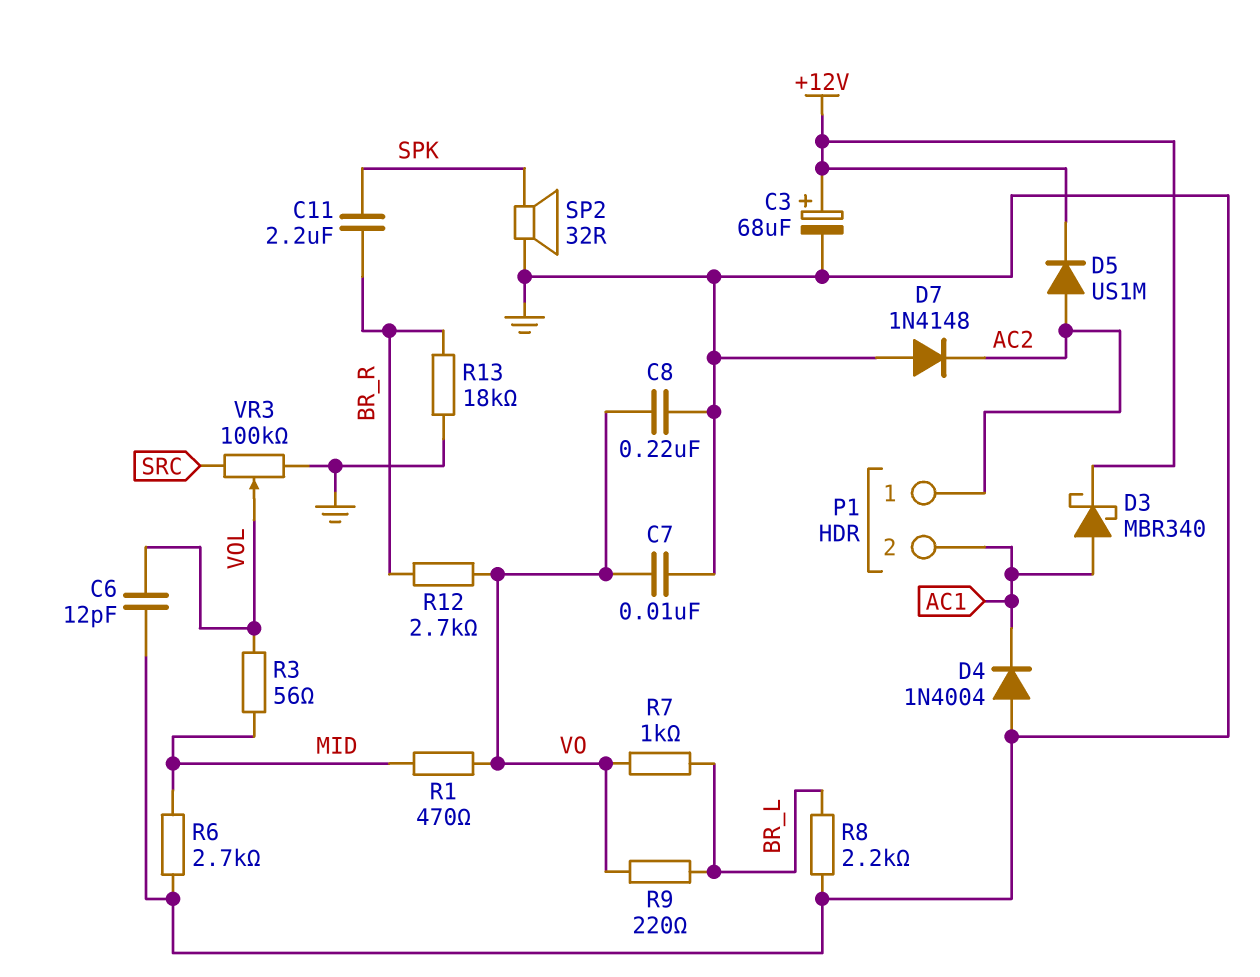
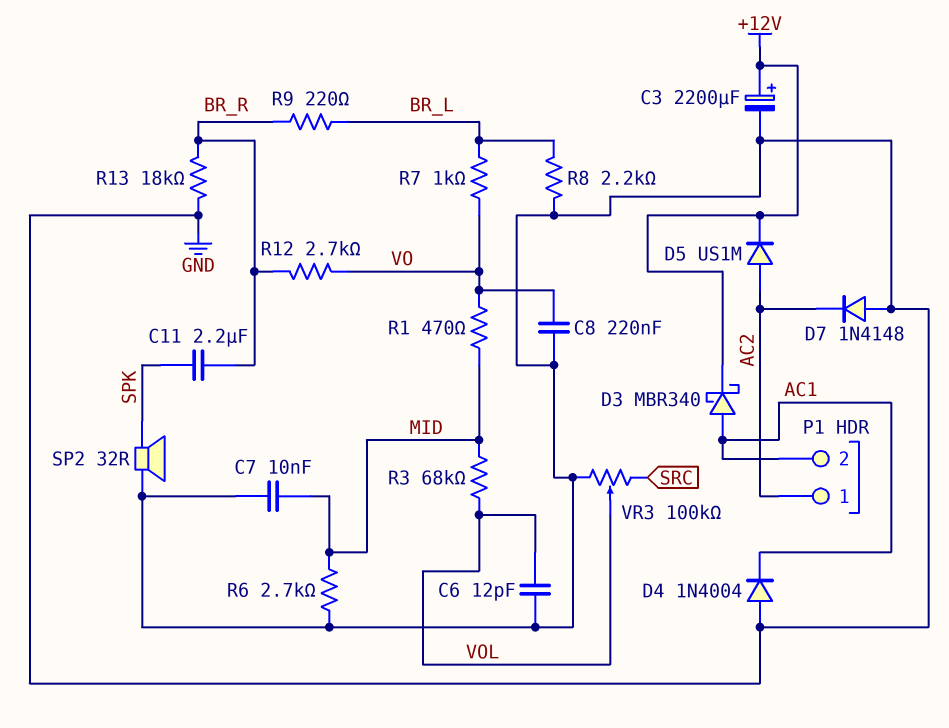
C3: 68uF (plus +12V, minus GND) -> 2200uF (plus +12V, minus GND)
C7: 10nF (GND, VO) -> 10nF (GND, MID)
R3: 56 (MID, VOL) -> 68k (MID, VOL)
R9: 220 (BR_L, VO) -> 220 (BR_L, BR_R)

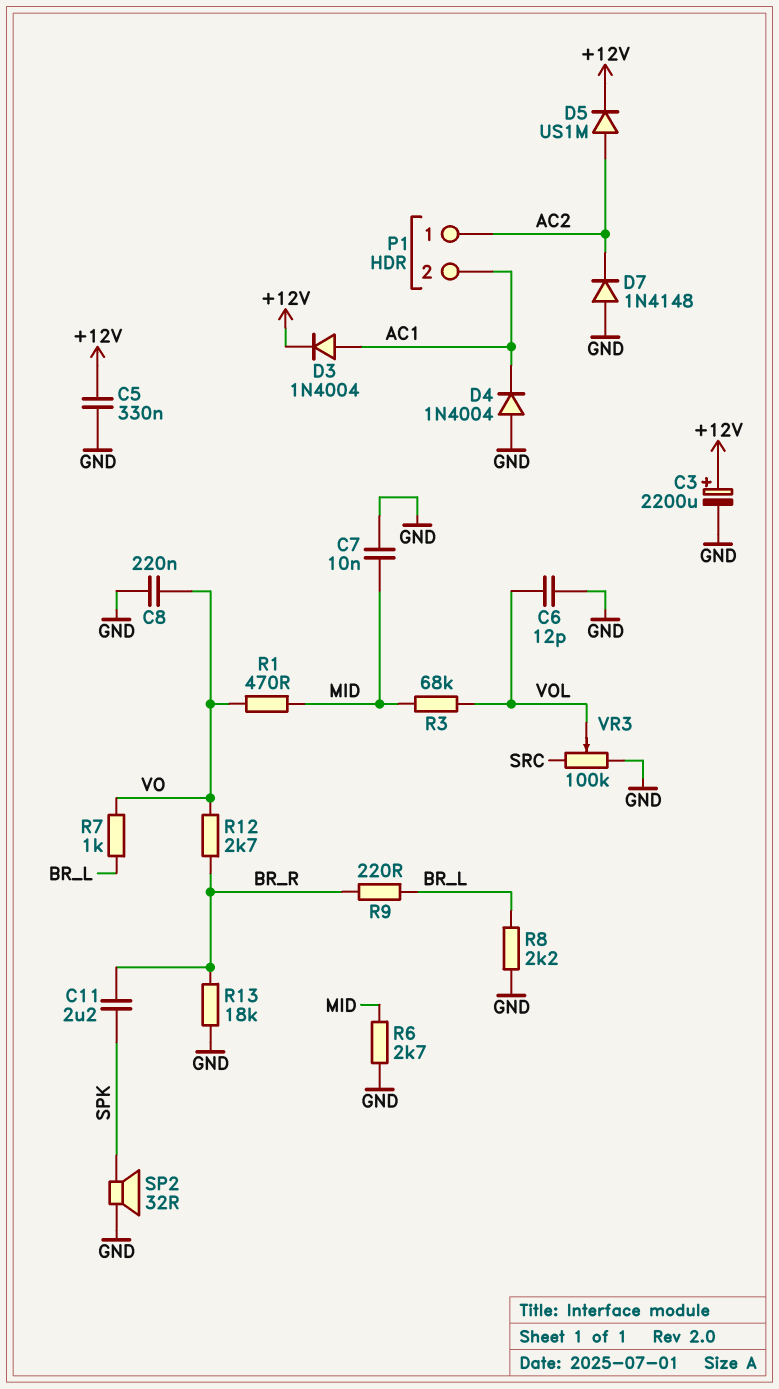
C5: none -> 330nF (+12V, GND)
D3: schottky MBR340 (A AC1, K +12V) -> diode 1N4004 (A AC1, K +12V)

